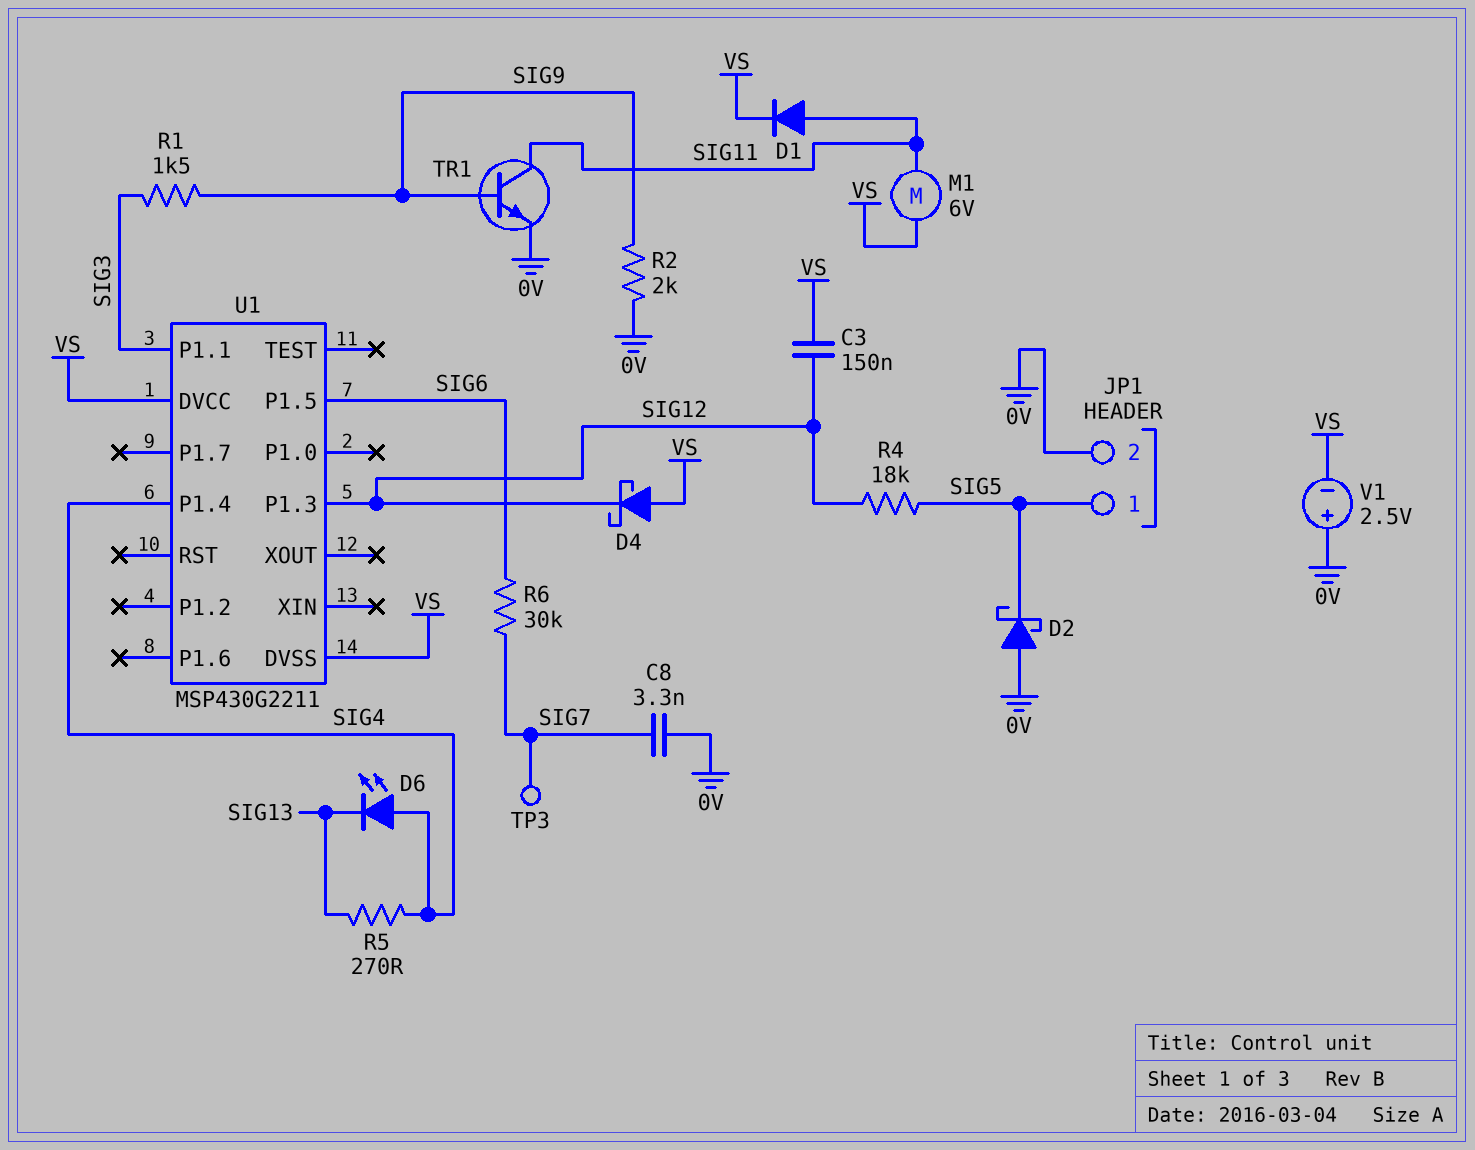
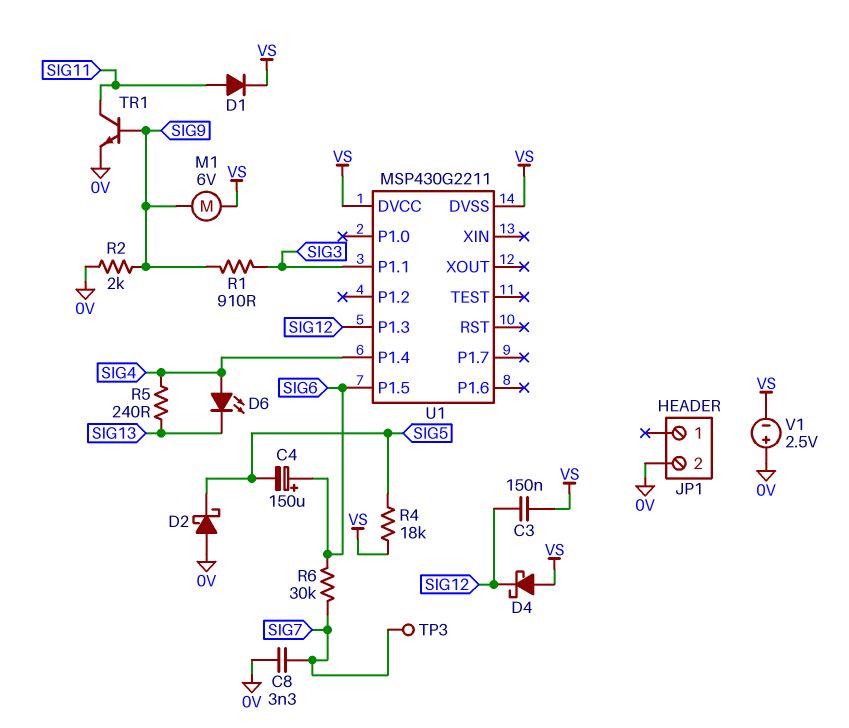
C4: none -> 150uF (plus SIG6, minus SIG5)
JP1 pin 1: SIG5 -> none
M1: motor 6V (SIG11, VS) -> motor 6V (SIG9, VS)
R1: 1.5k (SIG3, SIG9) -> 910 (SIG3, SIG9)
R4: 18k (SIG5, SIG12) -> 18k (SIG5, VS)
R5: 270 (SIG4, SIG13) -> 240 (SIG4, SIG13)

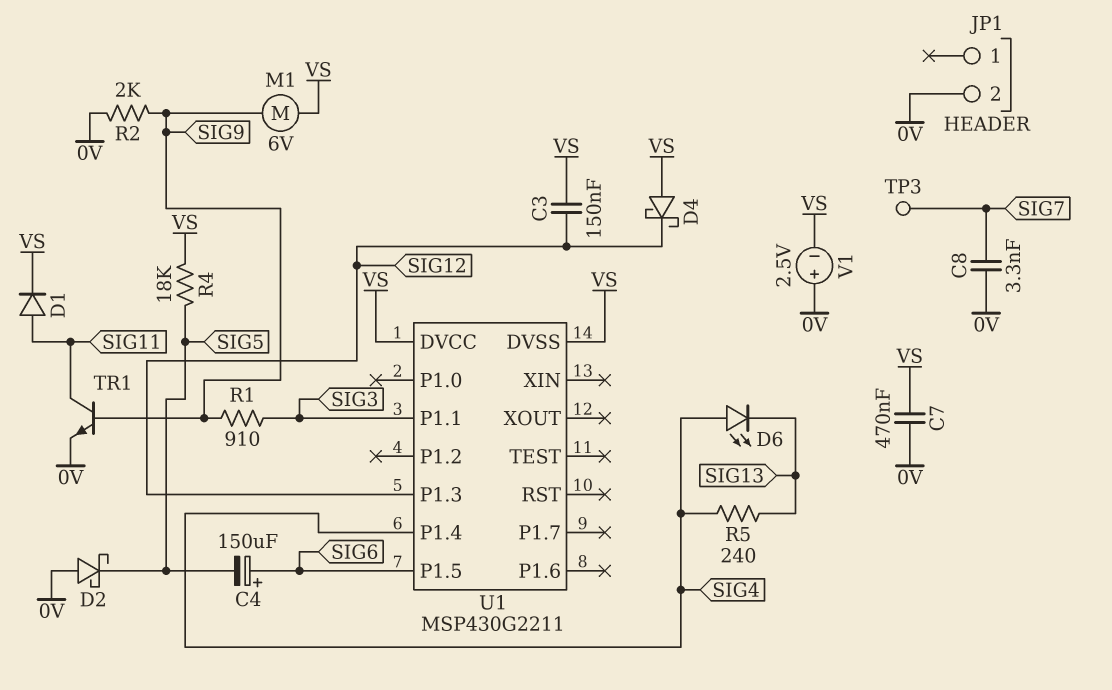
C7: none -> 470nF (0V, VS)
R6: 30k (SIG6, SIG7) -> none

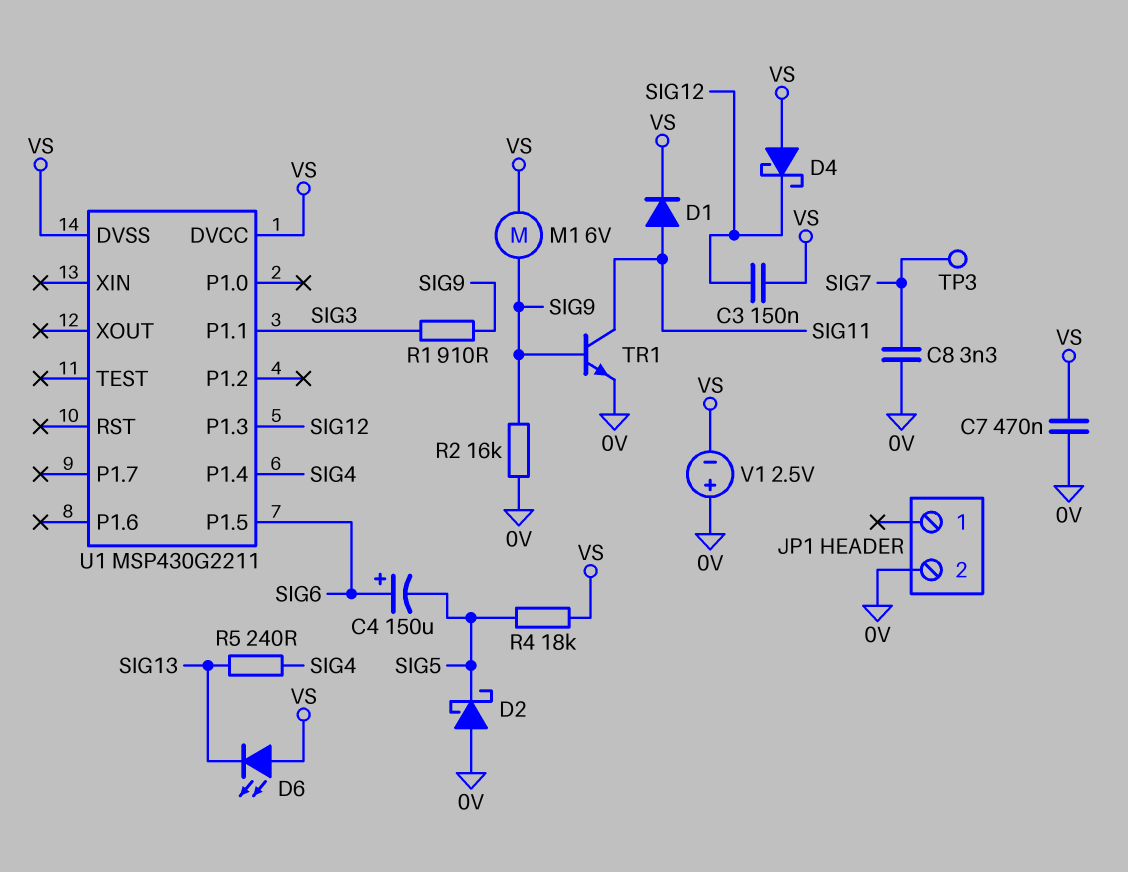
D6: LED (A SIG4, K SIG13) -> LED (A VS, K SIG13)
R2: 2k (0V, SIG9) -> 16k (0V, SIG9)

